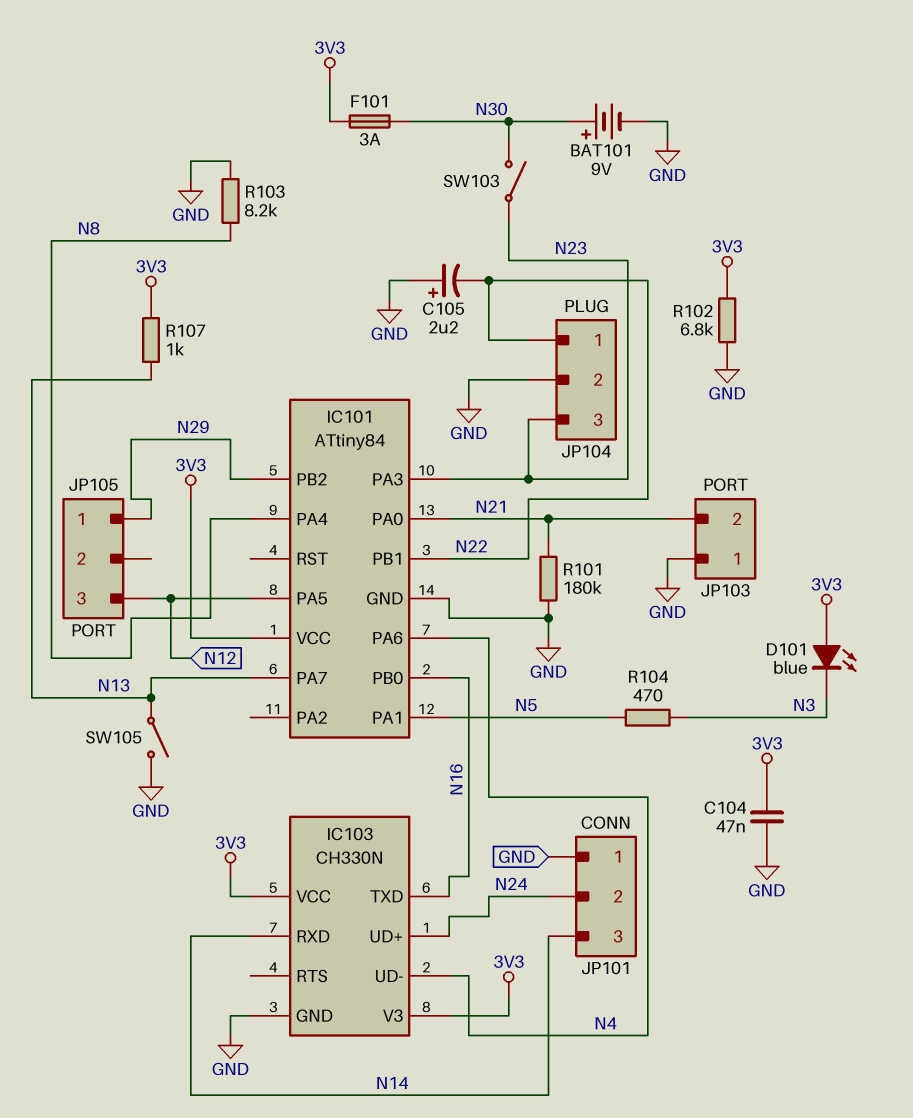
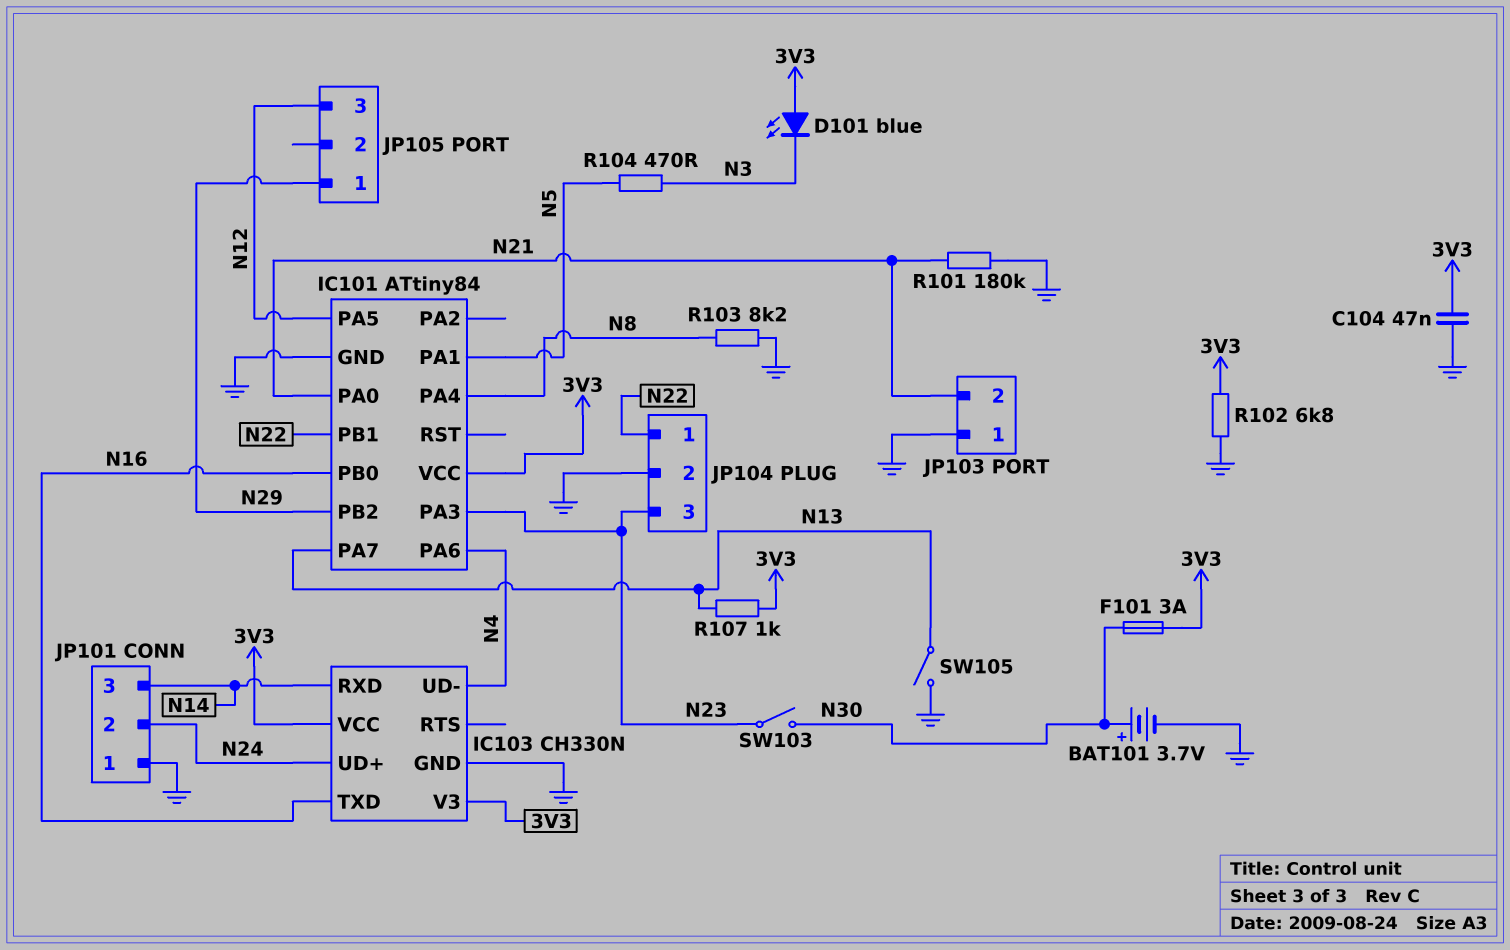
BAT101: 9V (plus N30, minus GND) -> 3.7V (plus N30, minus GND)
C105: 2.2uF (plus GND, minus N22) -> none

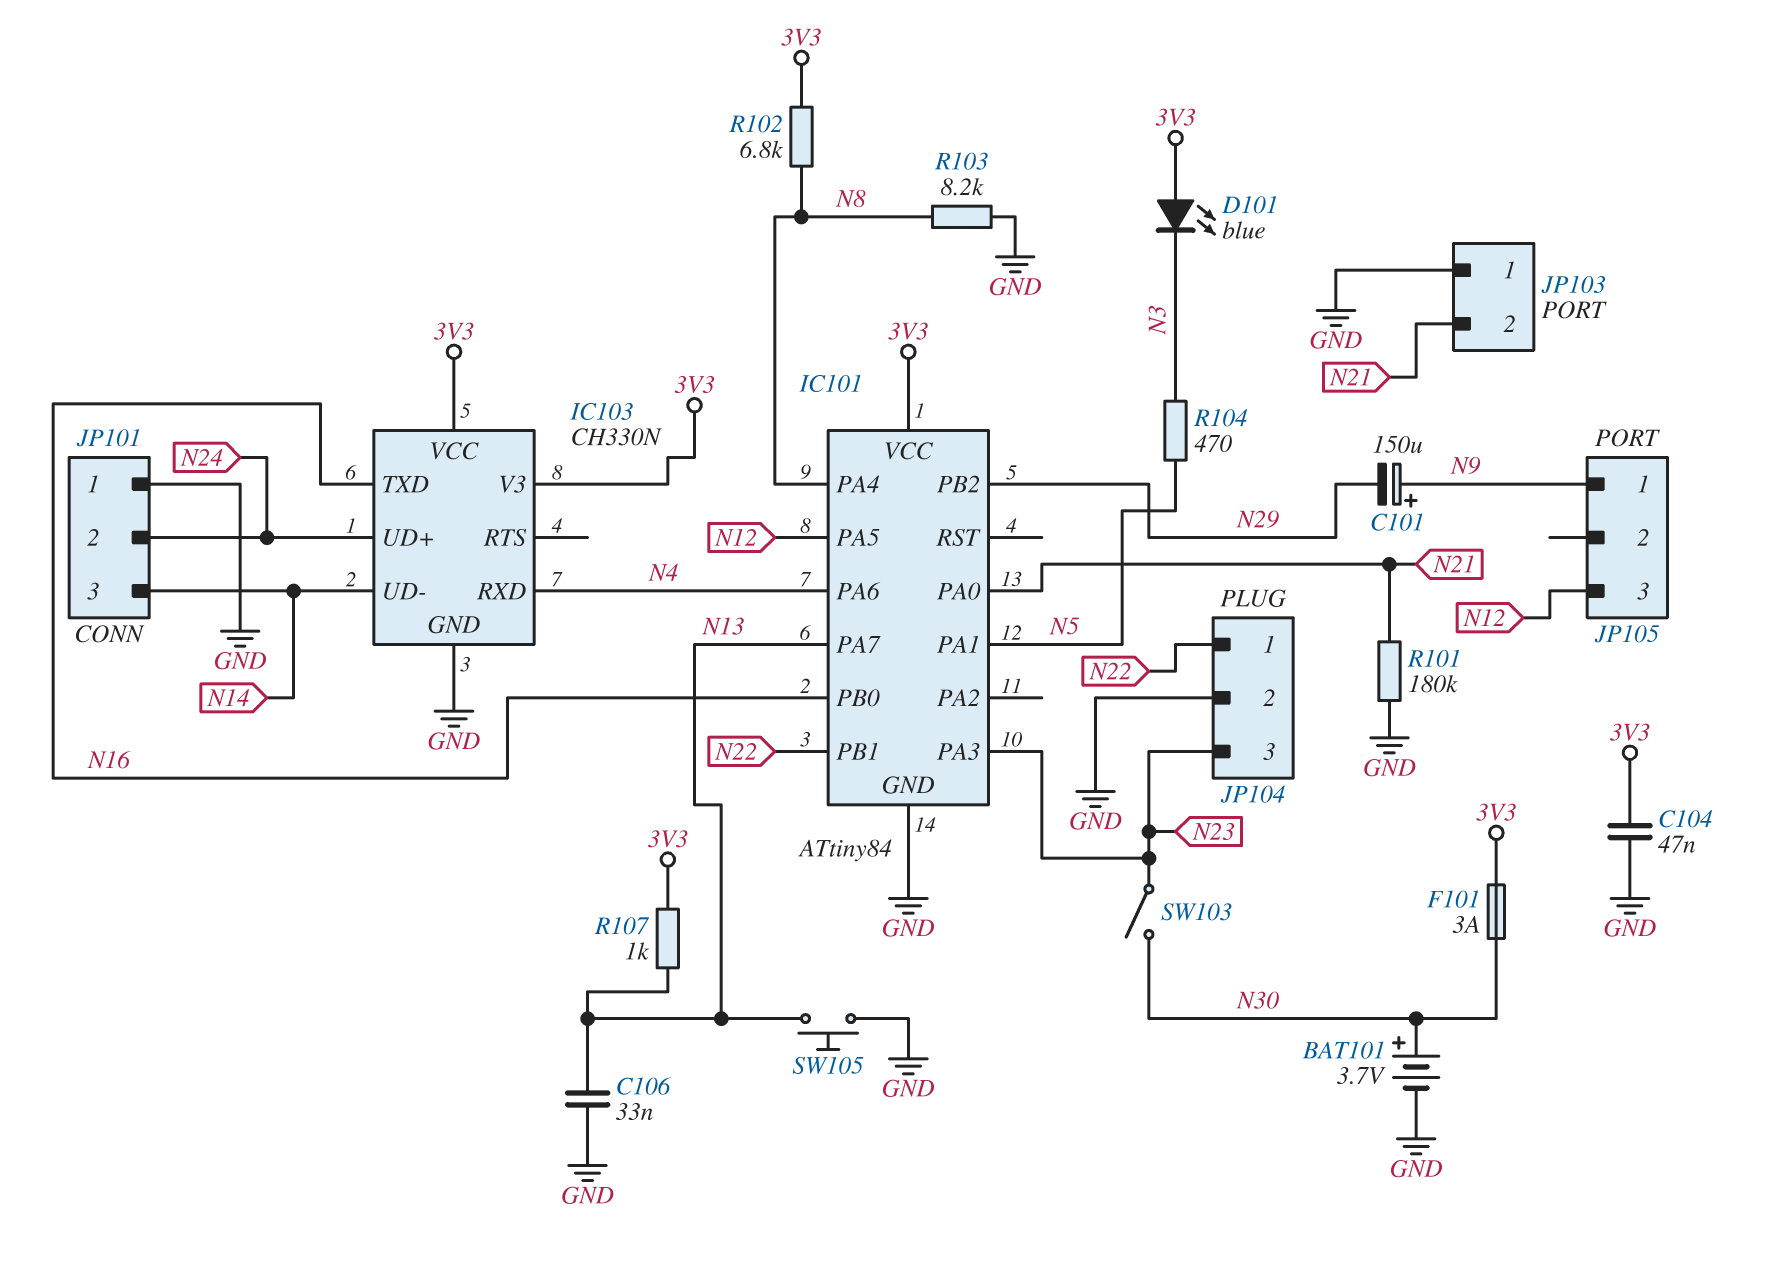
C101: none -> 150uF (plus N9, minus N29)
C106: none -> 33nF (GND, N13)
IC103 pin RXD: N14 -> N4
IC103 pin UD-: N4 -> N14
JP105 pin 1: N29 -> N9
R102: 6.8k (3V3, GND) -> 6.8k (3V3, N8)
SW105: switch (GND, N13) -> button (GND, N13)

